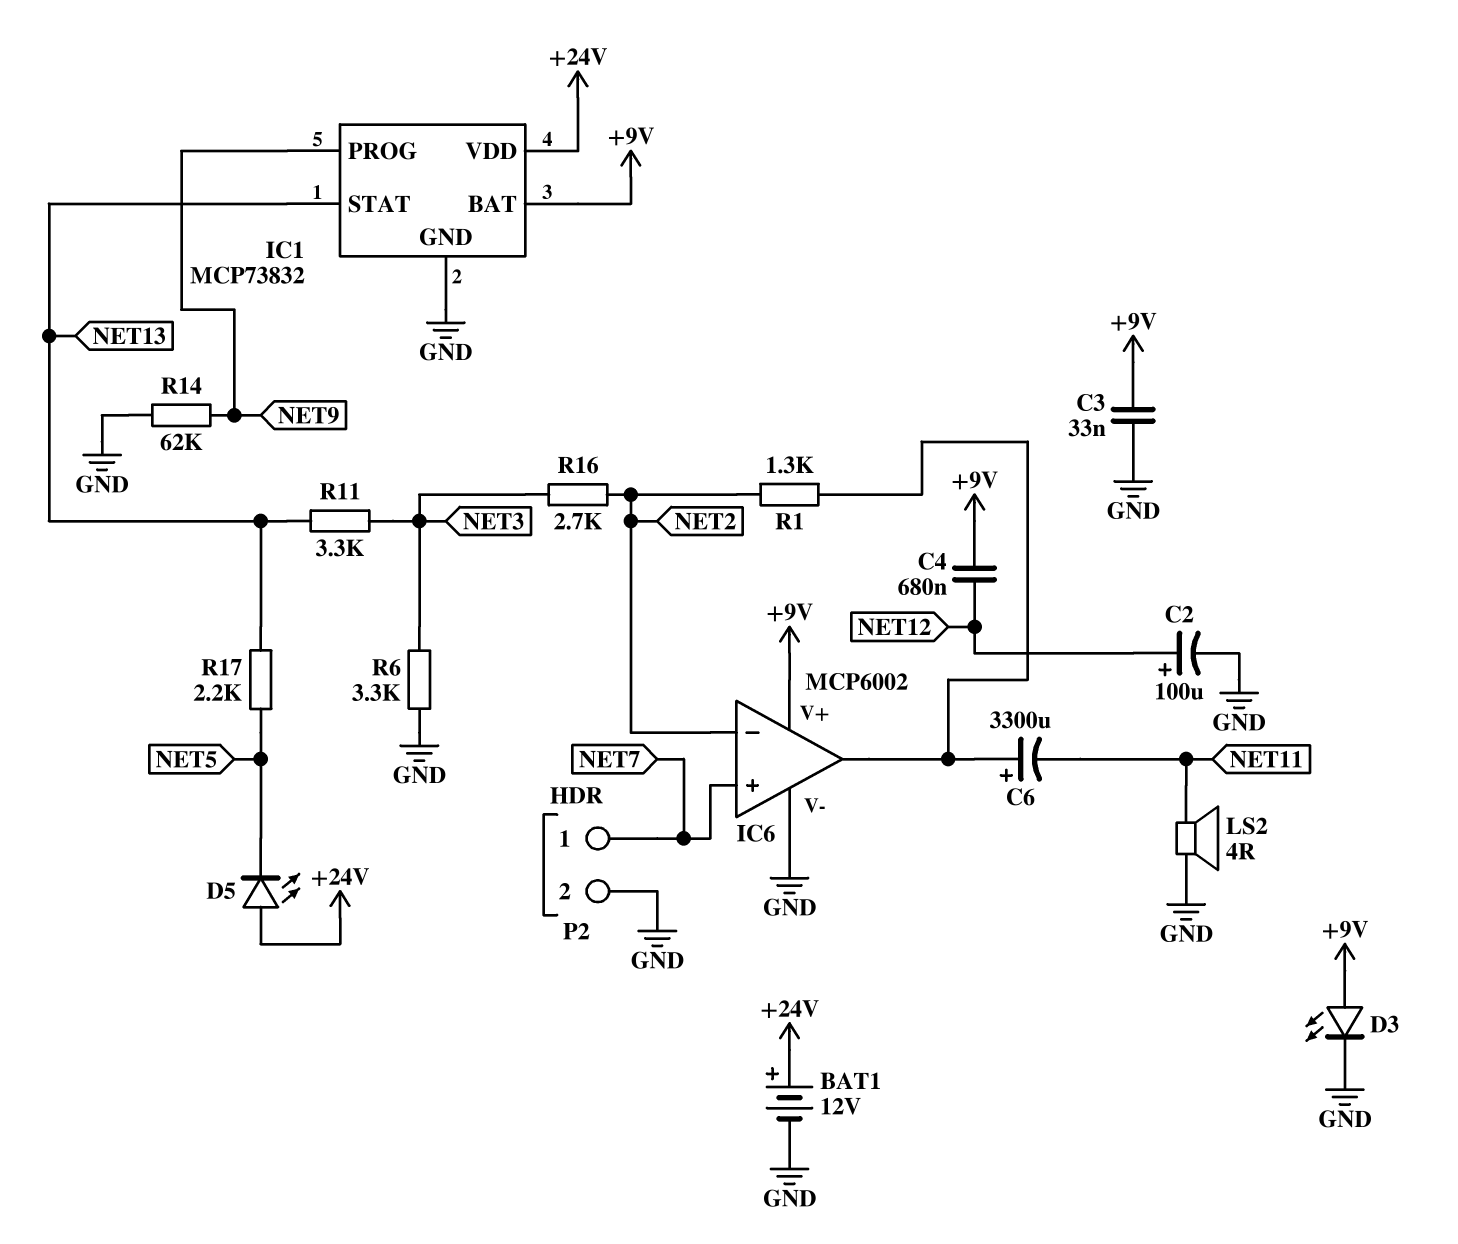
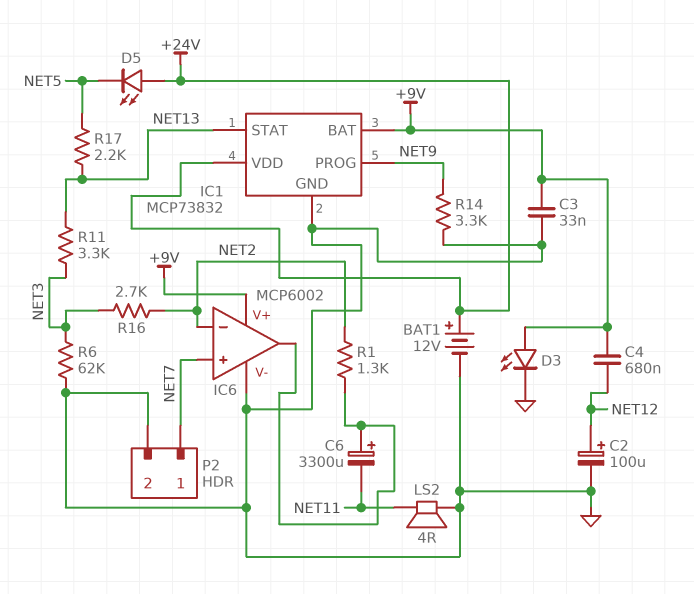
R6: 3.3k (GND, NET3) -> 62k (GND, NET3)
R14: 62k (GND, NET9) -> 3.3k (GND, NET9)

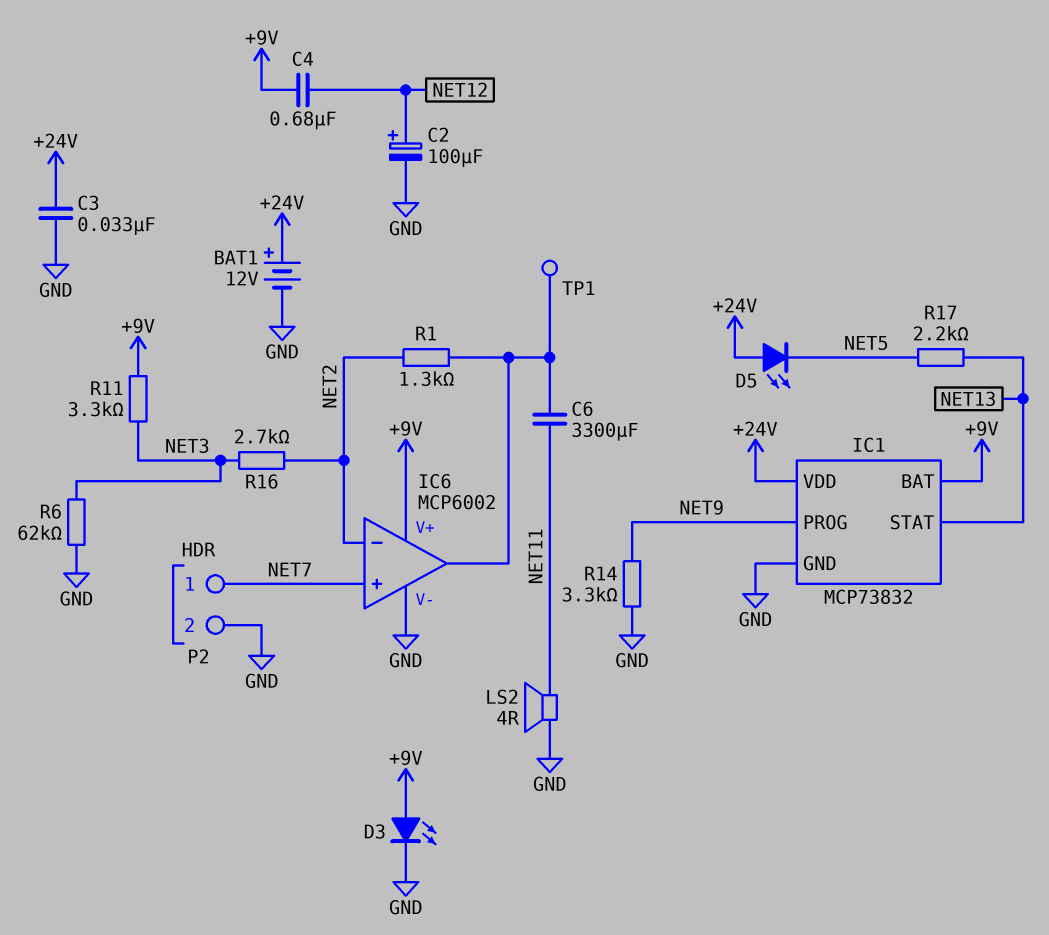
C3: 33nF (+9V, GND) -> 33nF (+24V, GND)
C6: 3300uF (plus IC6/out, minus NET11) -> 3300uF (IC6/out, NET11)
R11: 3.3k (NET3, NET13) -> 3.3k (+9V, NET3)
TP1: none -> test point (IC6/out)

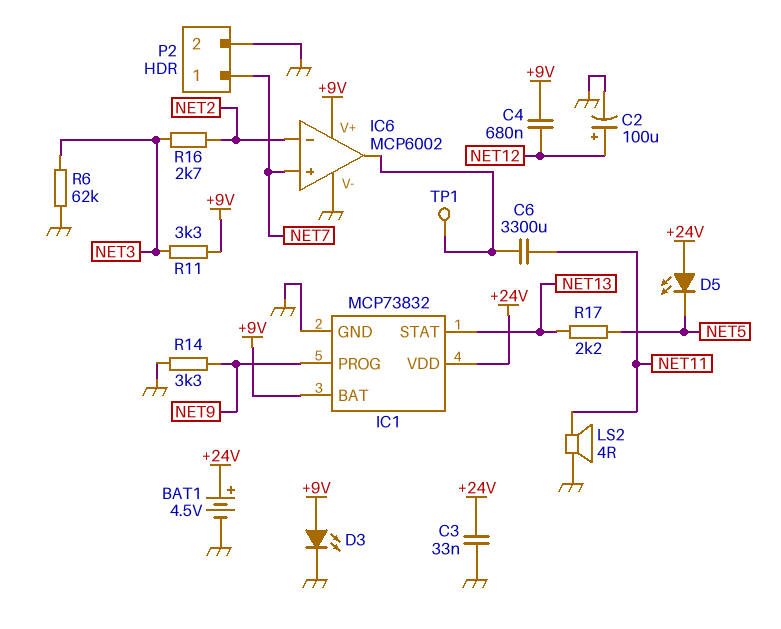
BAT1: 12V (plus +24V, minus GND) -> 4.5V (plus +24V, minus GND)
R1: 1.3k (IC6/out, NET2) -> none

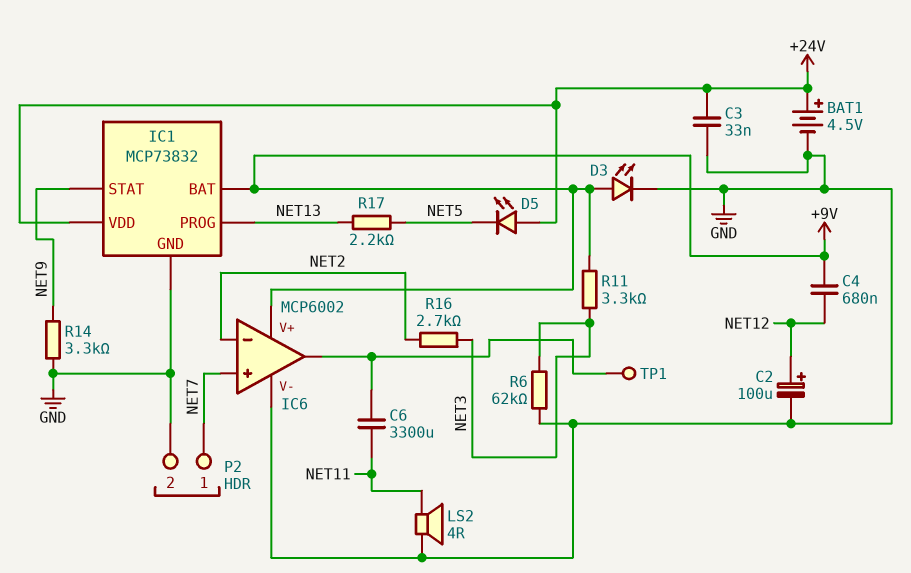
IC1 pin PROG: NET9 -> NET13
IC1 pin STAT: NET13 -> NET9

